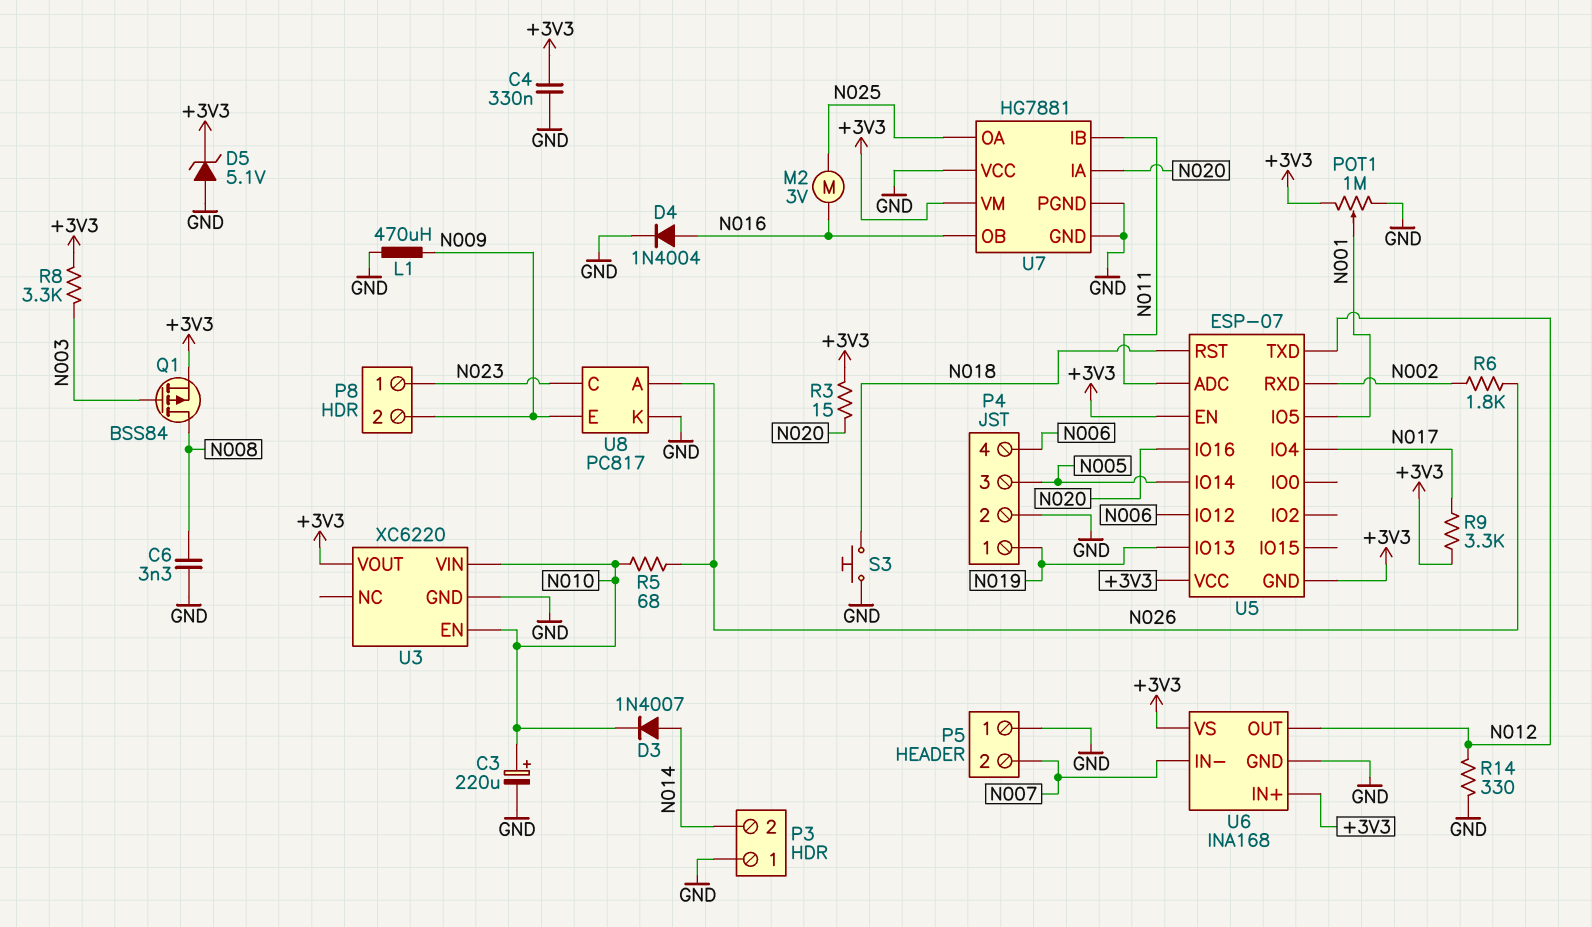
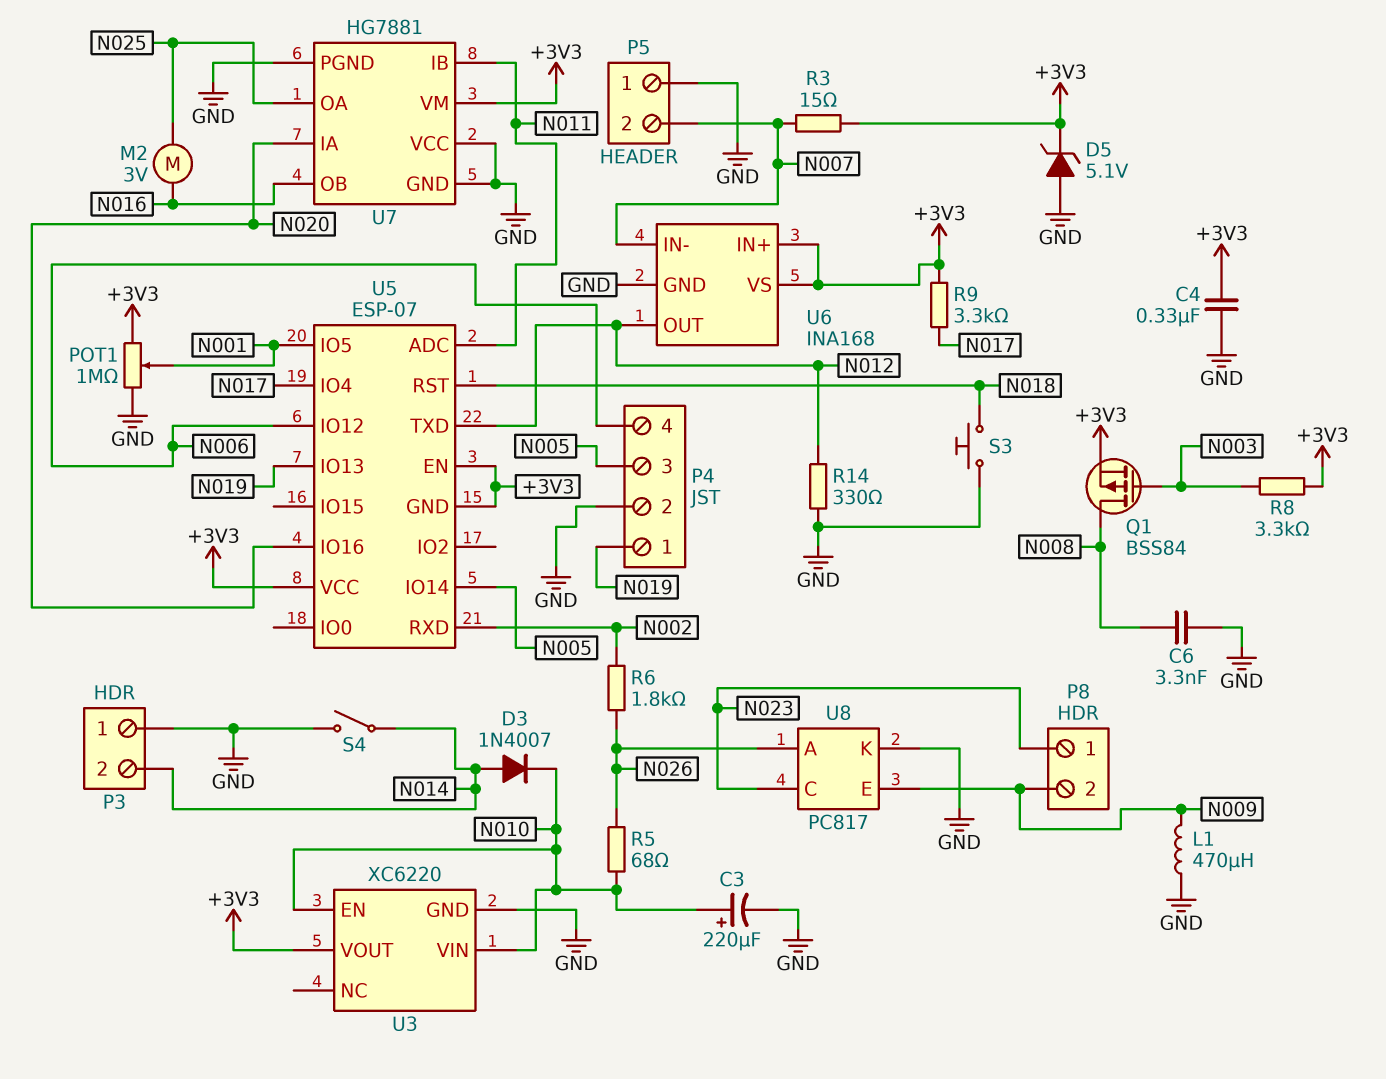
D4: diode 1N4004 (A N016, K GND) -> none
R3: 15 (+3V3, N020) -> 15 (+3V3, N007)
S4: none -> switch (GND, N014)

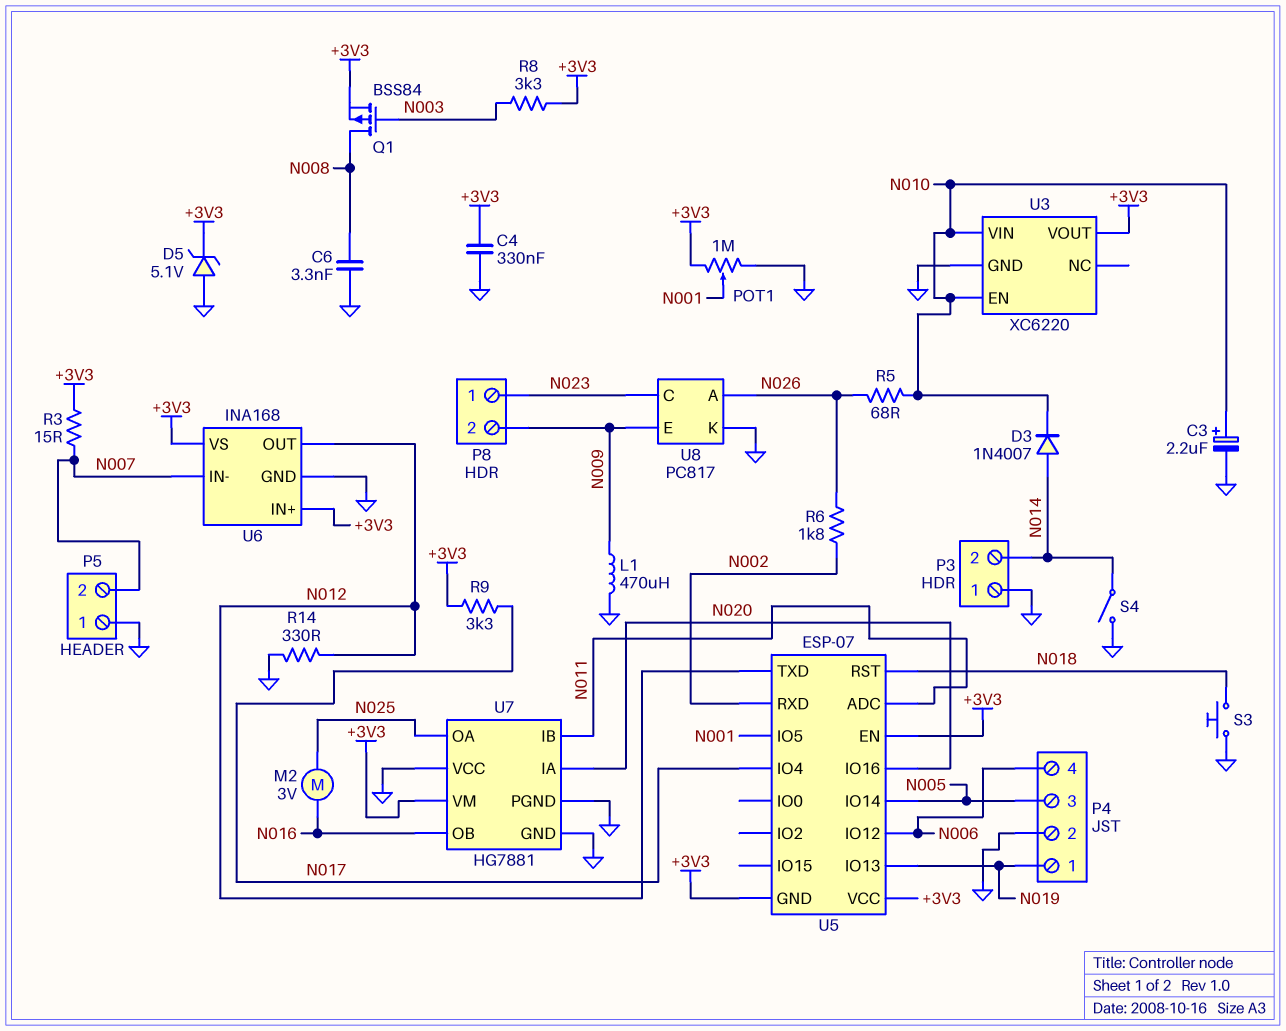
C3: 220uF (plus N010, minus GND) -> 2.2uF (plus N010, minus GND)

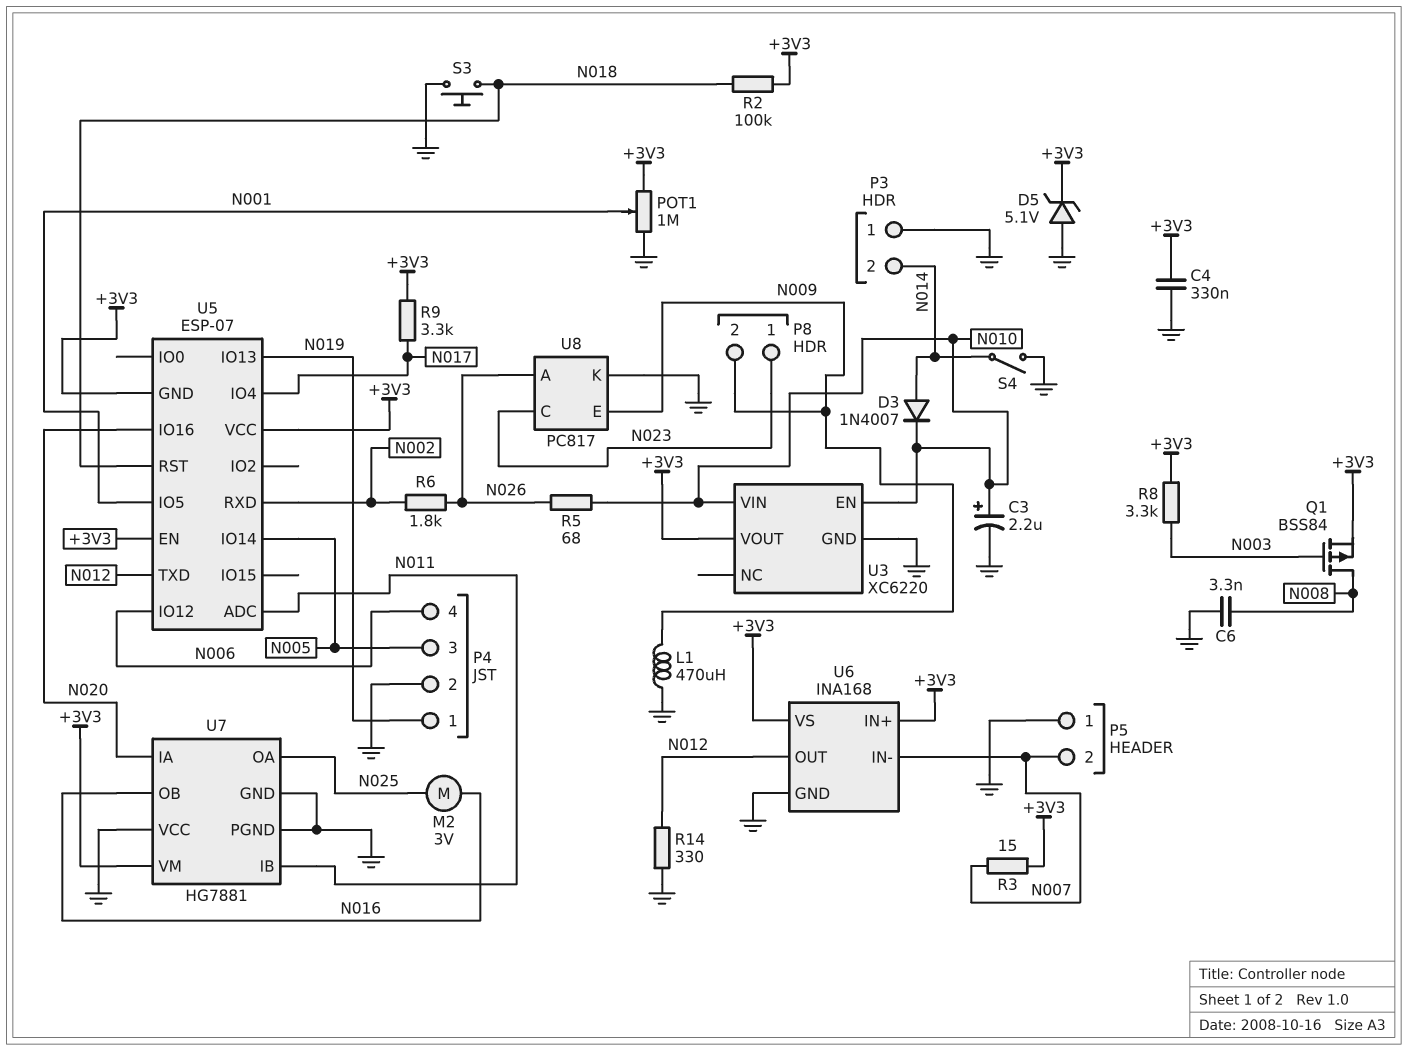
R2: none -> 100k (+3V3, N018)

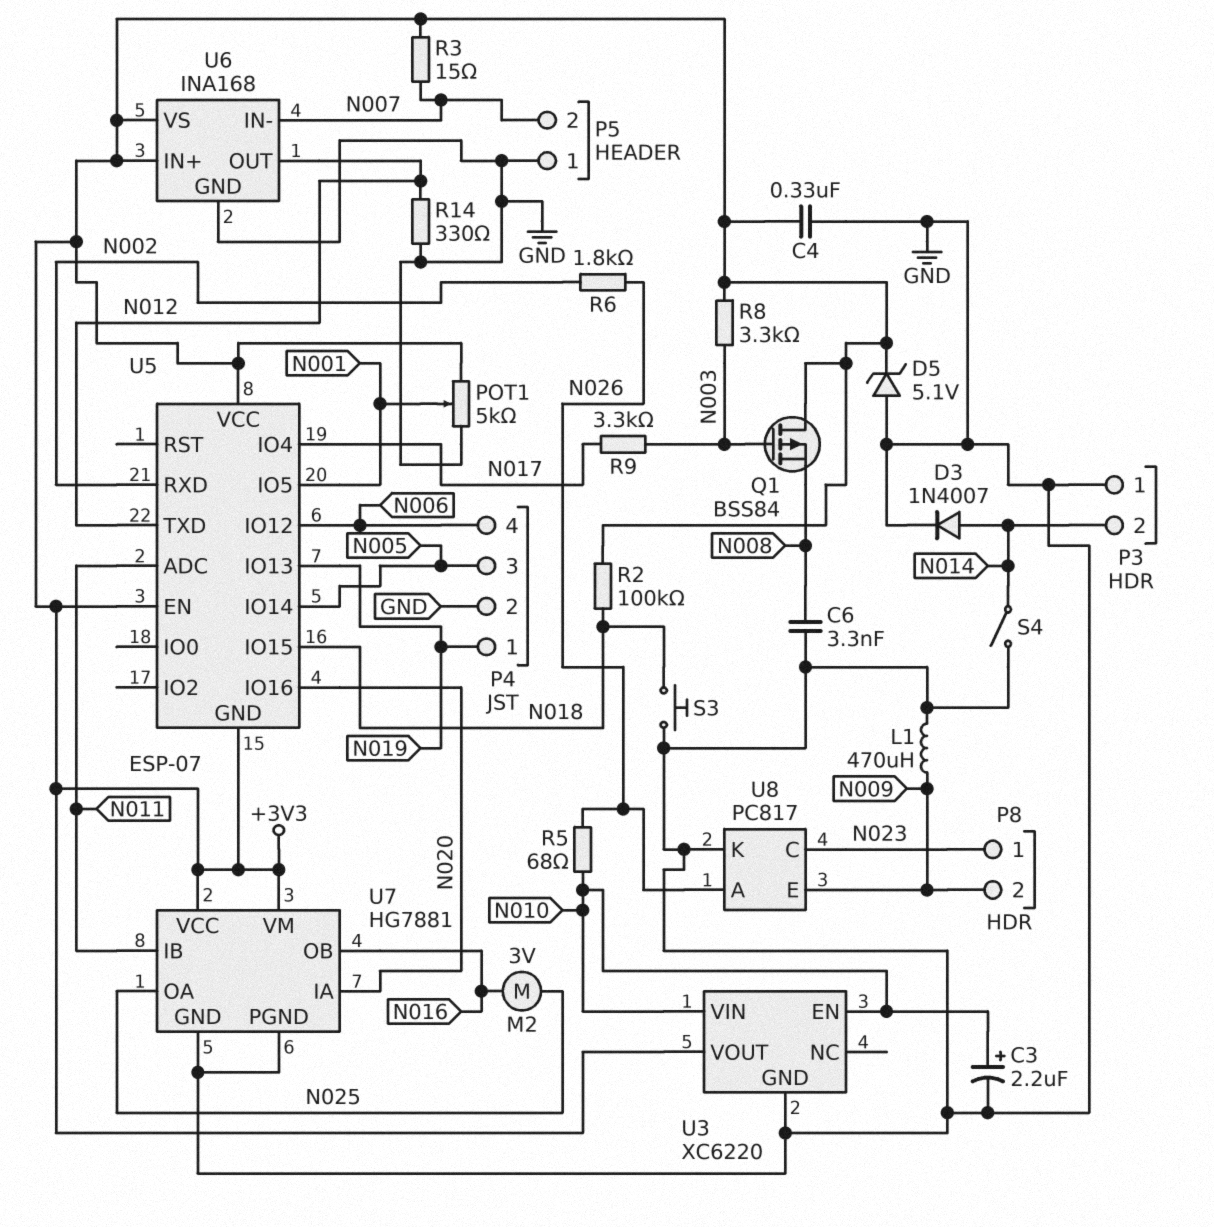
D3: diode 1N4007 (A N014, K N010) -> diode 1N4007 (A N014, K GND)
POT1: 1M (+3V3, GND, wiper N001) -> 5k (+3V3, GND, wiper N001)
Q1: PMOS BSS84 (G N003, D N008, S +3V3) -> PMOS BSS84 (G N003, D +3V3, S N008)
R9: 3.3k (+3V3, N017) -> 3.3k (N003, N017)
U5 pin IO15: none -> N018
U5 pin RST: N018 -> none
U7 pin VCC: GND -> +3V3

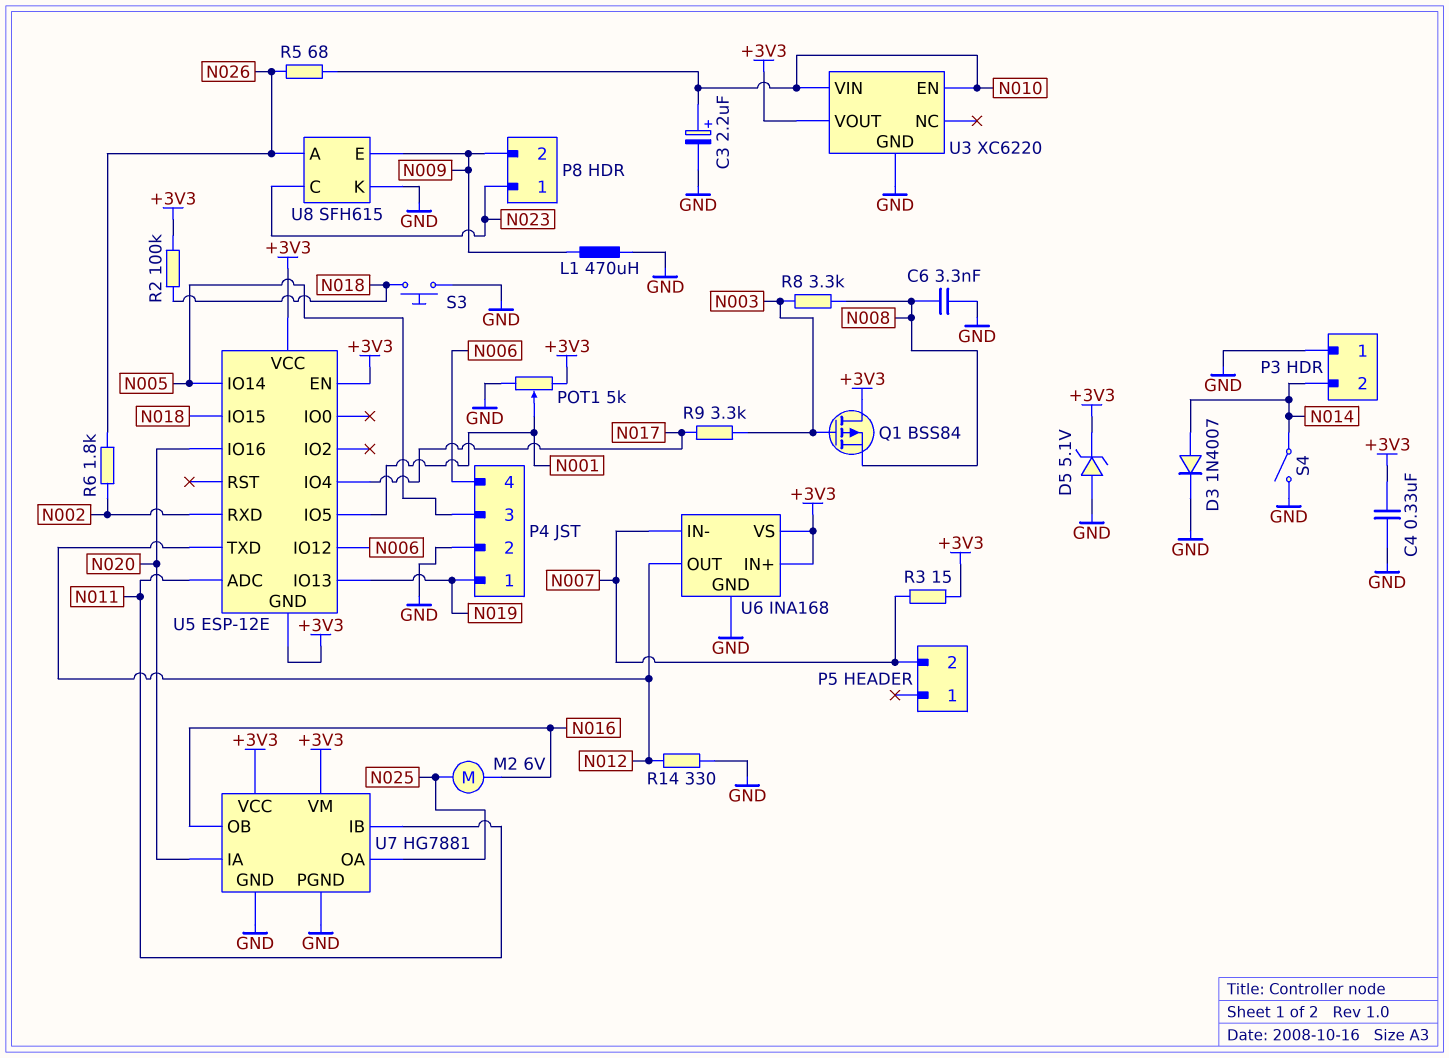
M2: motor 3V (N016, N025) -> motor 6V (N016, N025)
P5 pin 1: GND -> none
R8: 3.3k (+3V3, N003) -> 3.3k (N003, N008)
U5: ESP-07 -> ESP-12E
U8: PC817 -> SFH615

